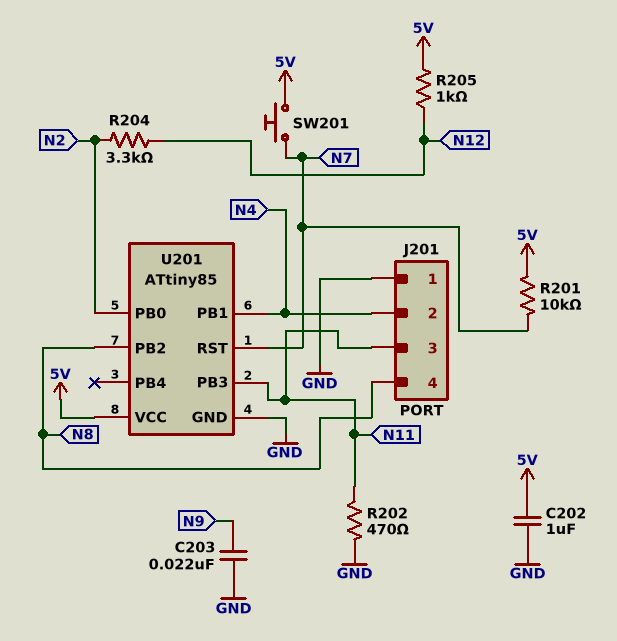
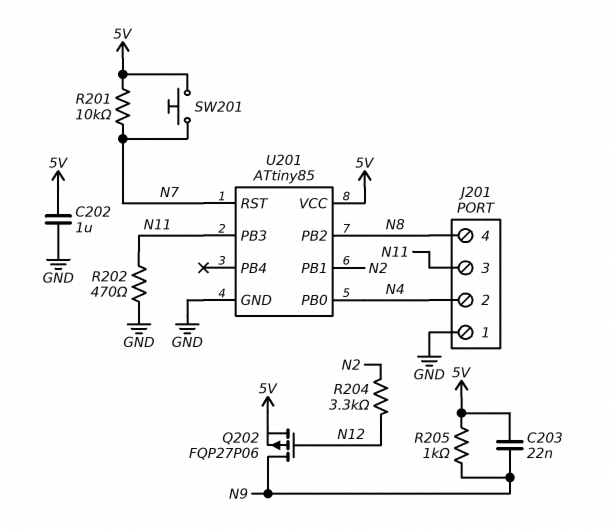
C203: 22nF (GND, N9) -> 22nF (5V, N9)
Q202: none -> PMOS FQP27P06 (G N12, D N9, S 5V)
R205: 1k (5V, N12) -> 1k (5V, N9)
U201 pin PB0: N2 -> N4
U201 pin PB1: N4 -> N2

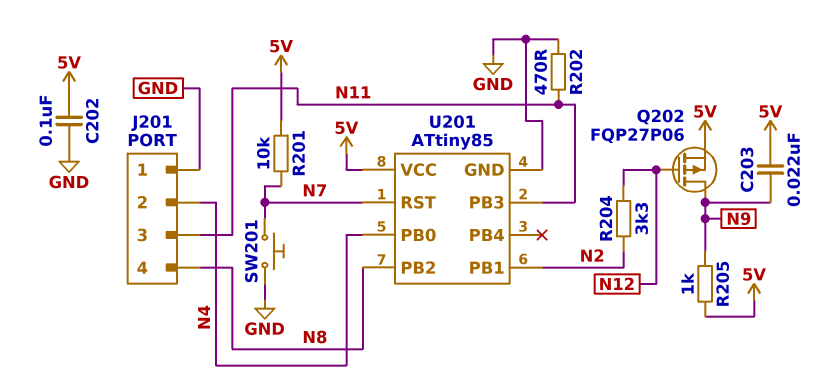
C202: 1uF (5V, GND) -> 100nF (5V, GND)
SW201: button (5V, N7) -> button (GND, N7)

